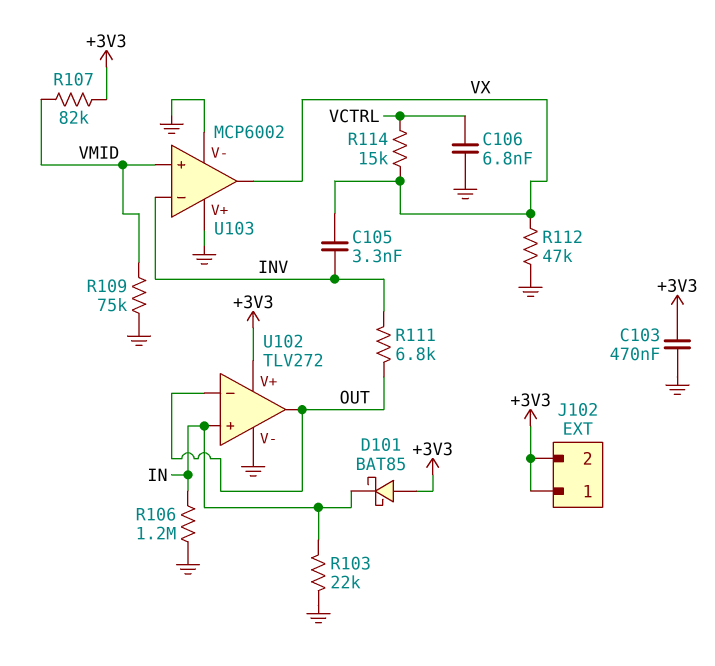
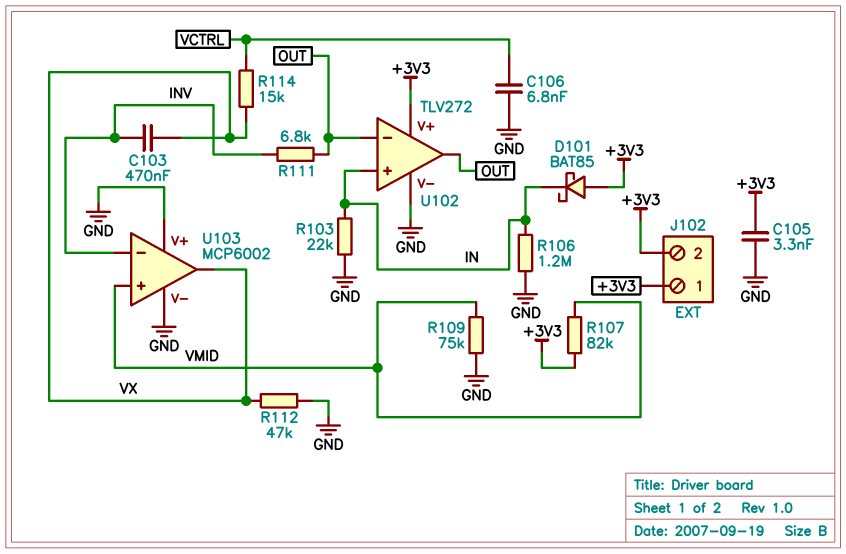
C103: 470nF (+3V3, GND) -> 470nF (INV, VX)
C105: 3.3nF (INV, VX) -> 3.3nF (+3V3, GND)

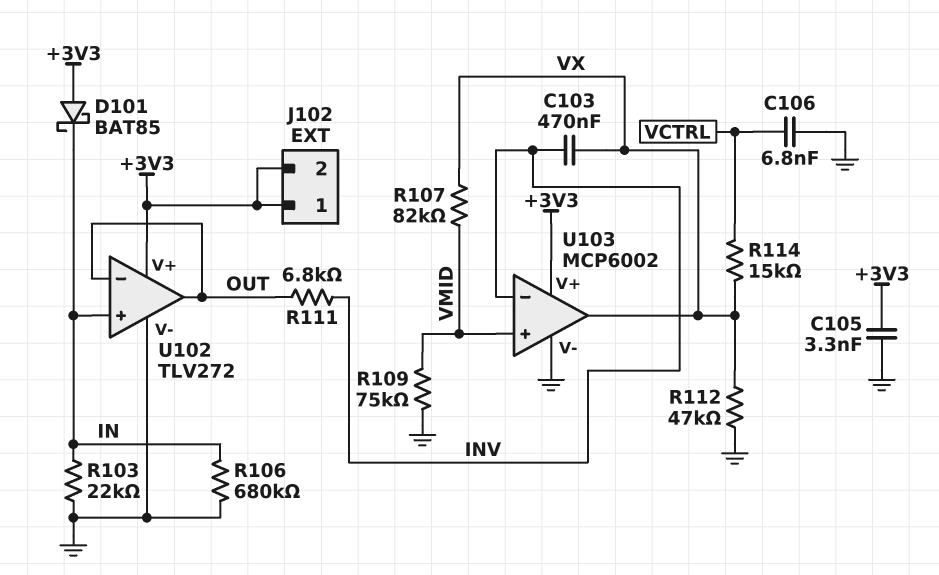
R106: 1.2M (GND, IN) -> 680k (GND, IN)
R107: 82k (+3V3, VMID) -> 82k (VMID, VX)
U103 pin V+: GND -> +3V3

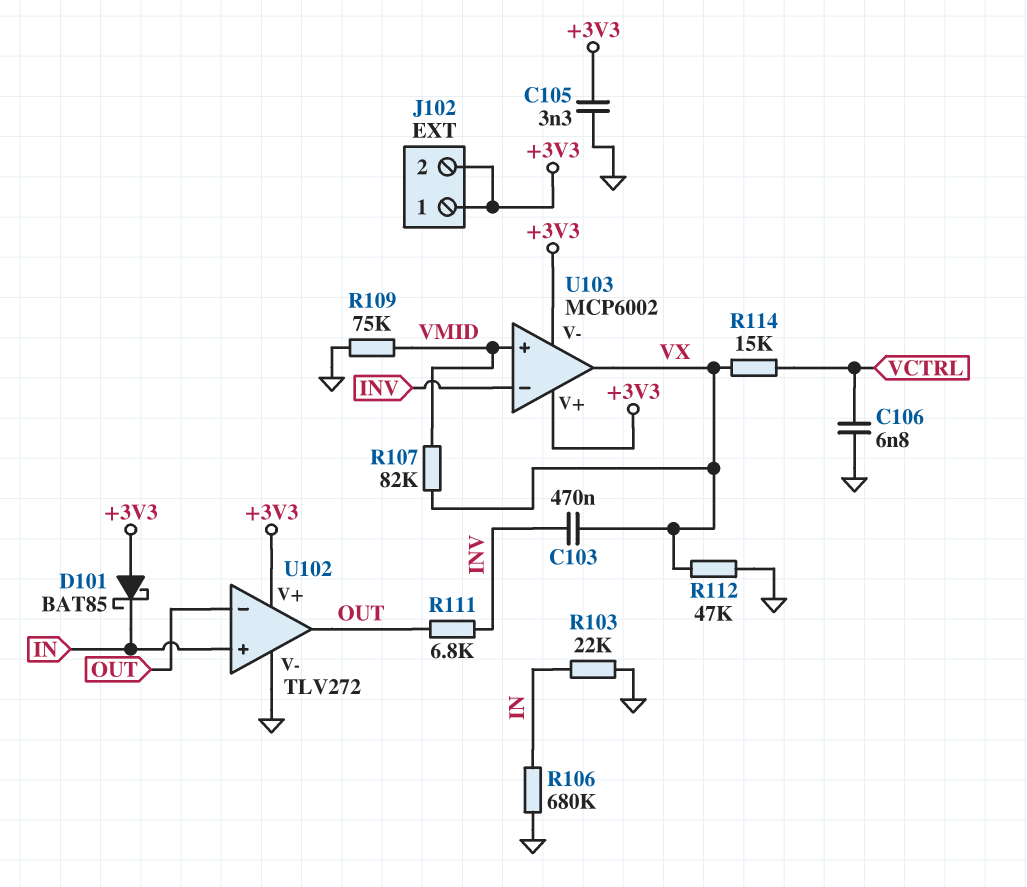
U103 pin V-: GND -> +3V3

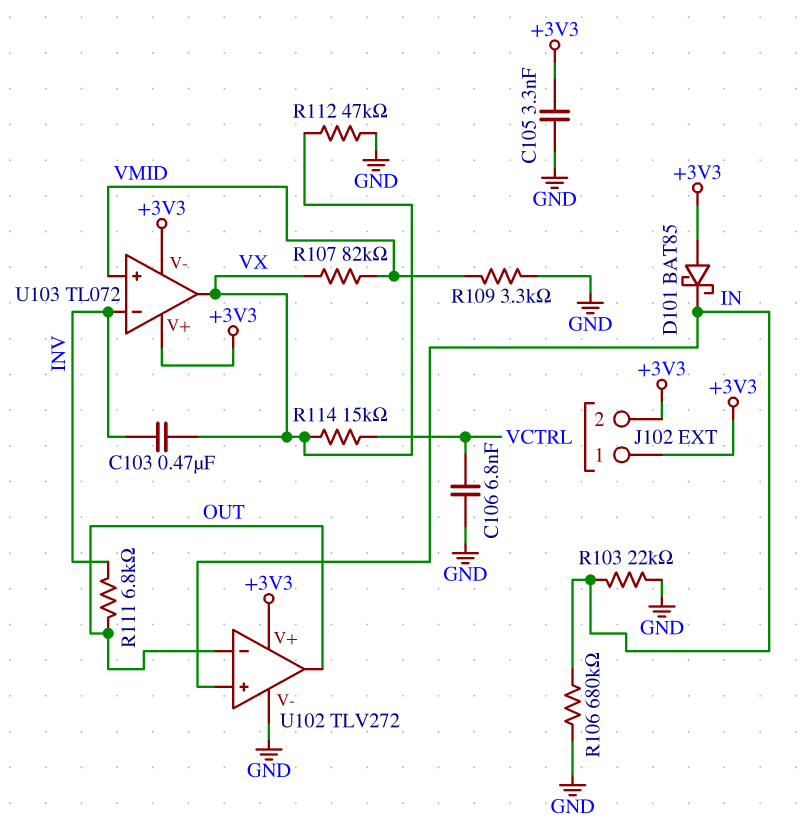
R109: 75k (GND, VMID) -> 3.3k (GND, VMID)
U103: MCP6002 -> TL072

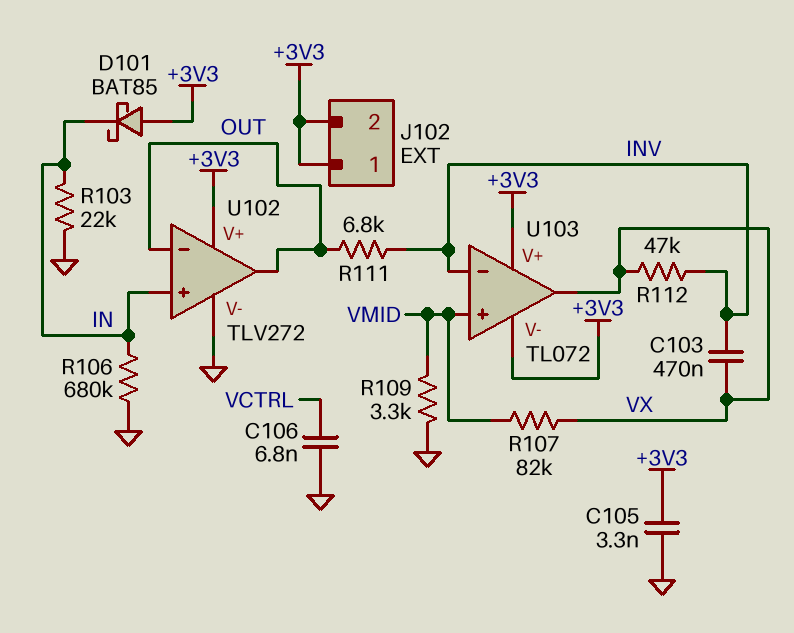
R112: 47k (GND, VX) -> 47k (INV, VX)
R114: 15k (VCTRL, VX) -> none

